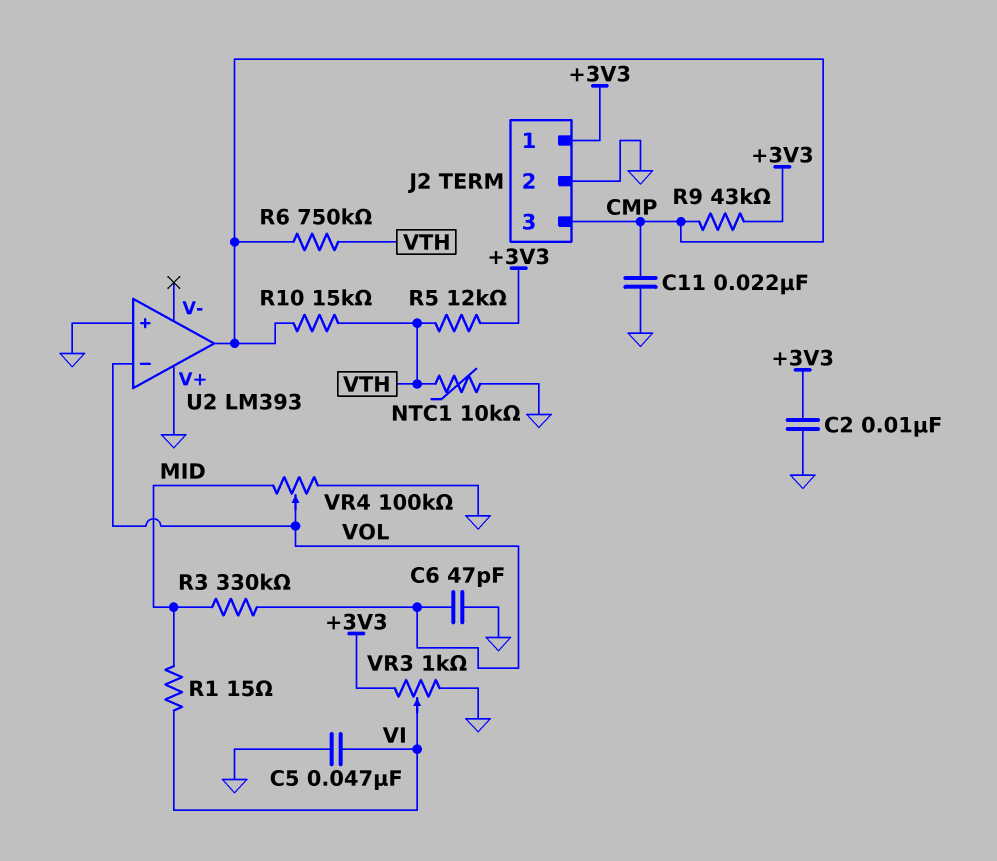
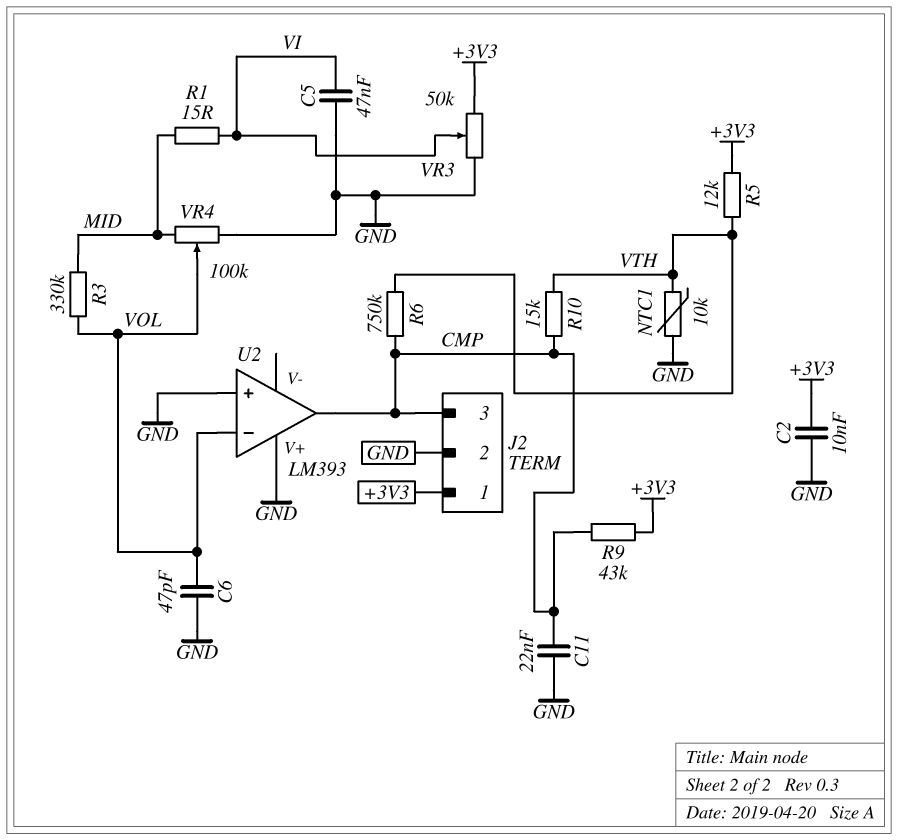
VR3: 1k (+3V3, GND, wiper VI) -> 50k (+3V3, GND, wiper VI)

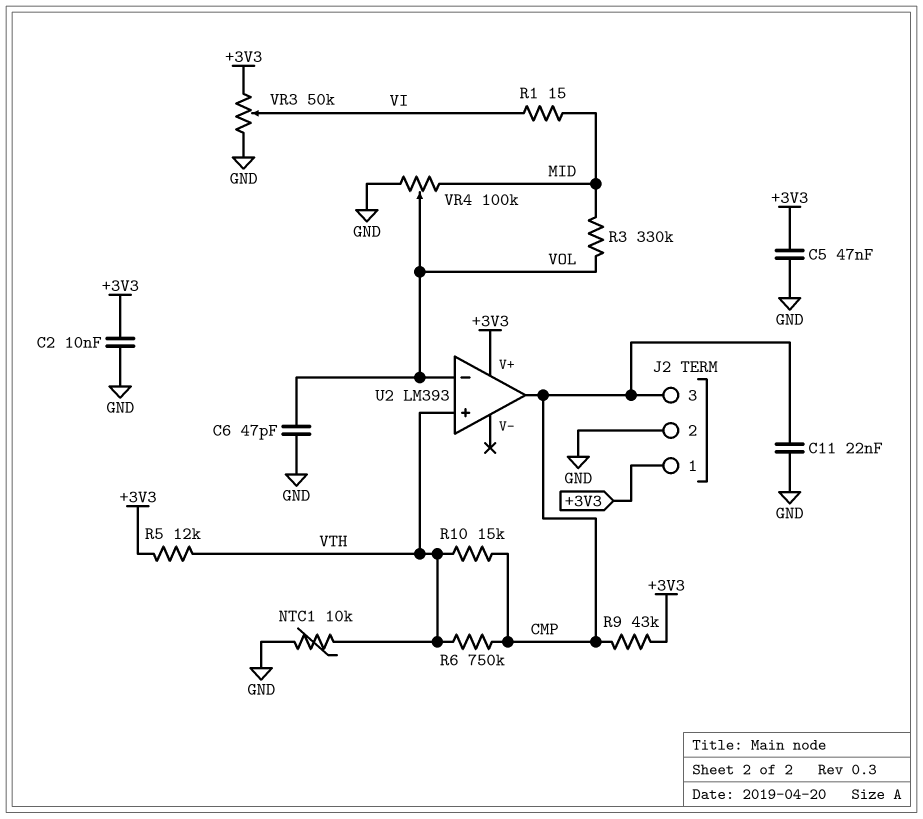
C5: 47nF (GND, VI) -> 47nF (+3V3, GND)
U2 pin V+: GND -> +3V3
U2 pin in+: GND -> VTH

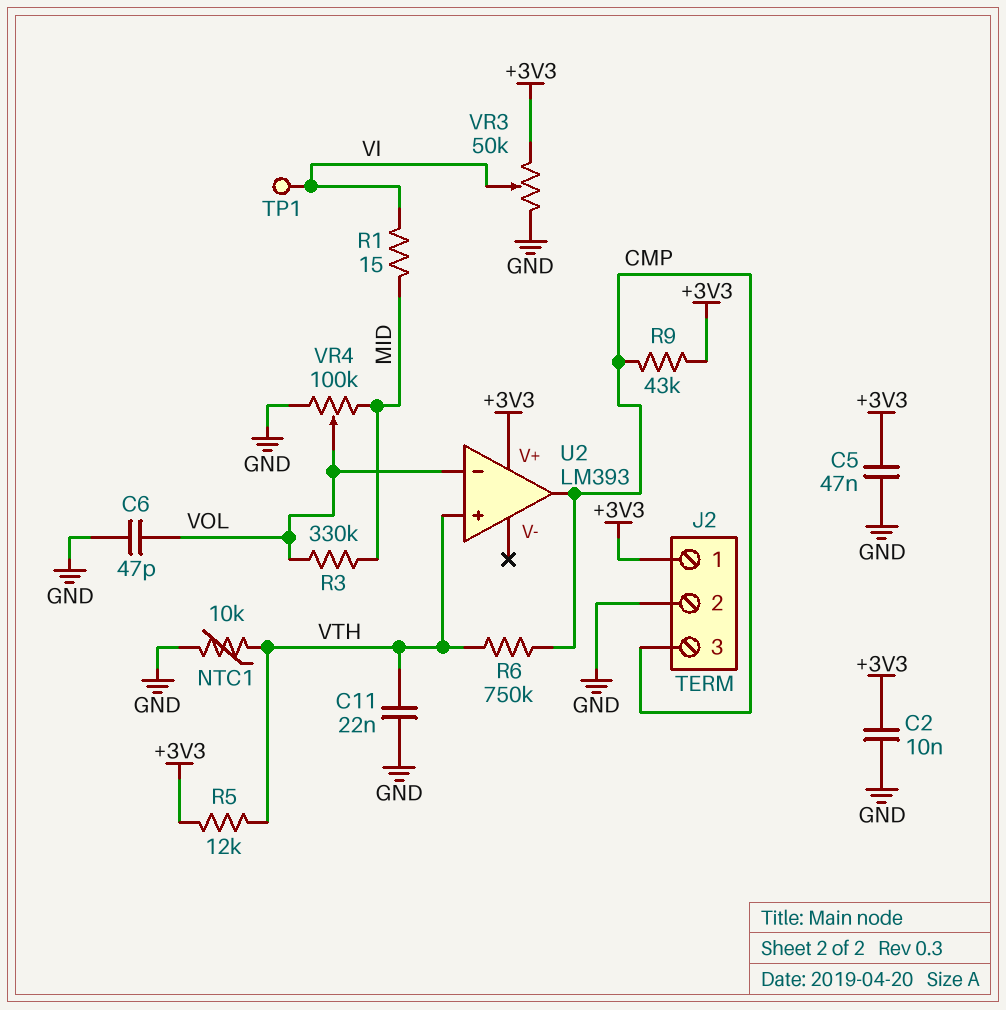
C11: 22nF (CMP, GND) -> 22nF (GND, VTH)
R10: 15k (CMP, VTH) -> none
TP1: none -> test point (VI)

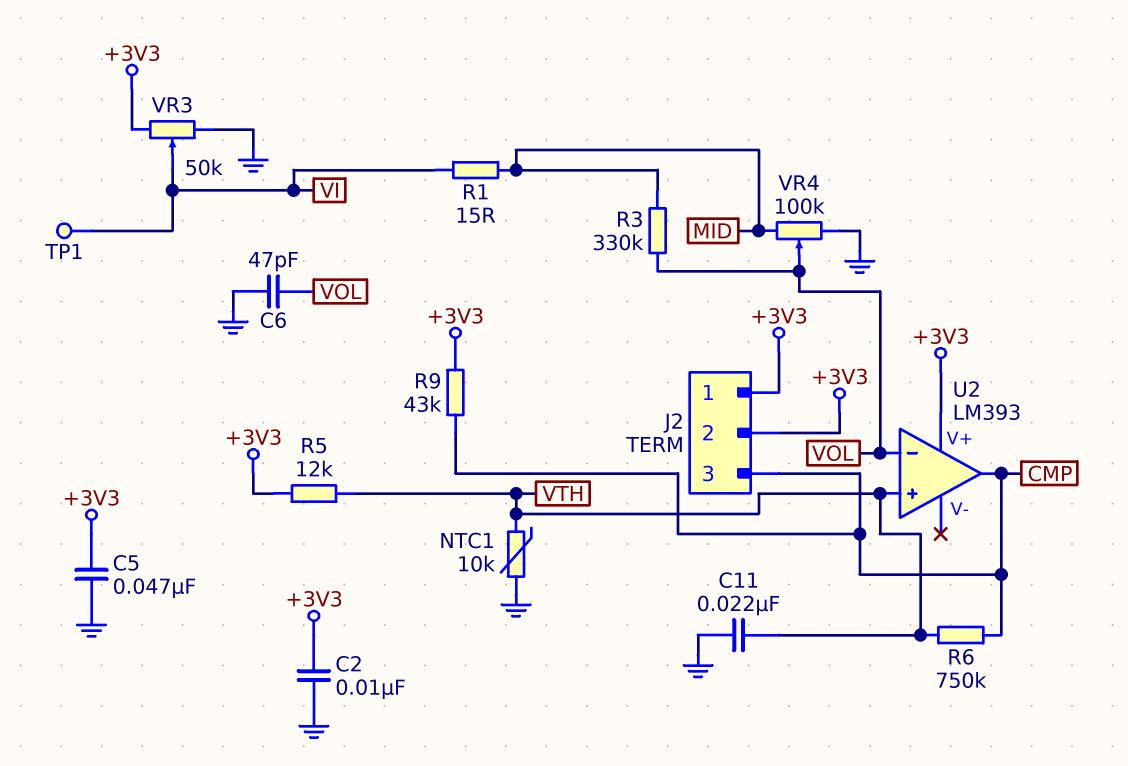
J2 pin 2: GND -> +3V3

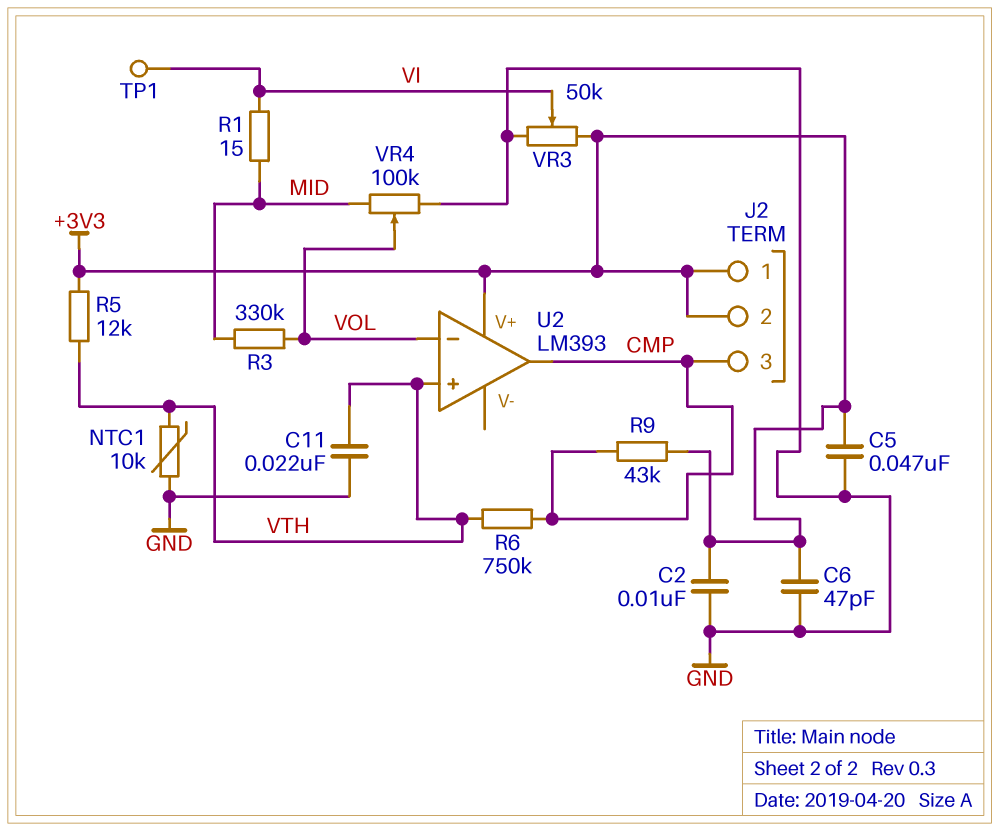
C6: 47pF (GND, VOL) -> 47pF (+3V3, GND)

